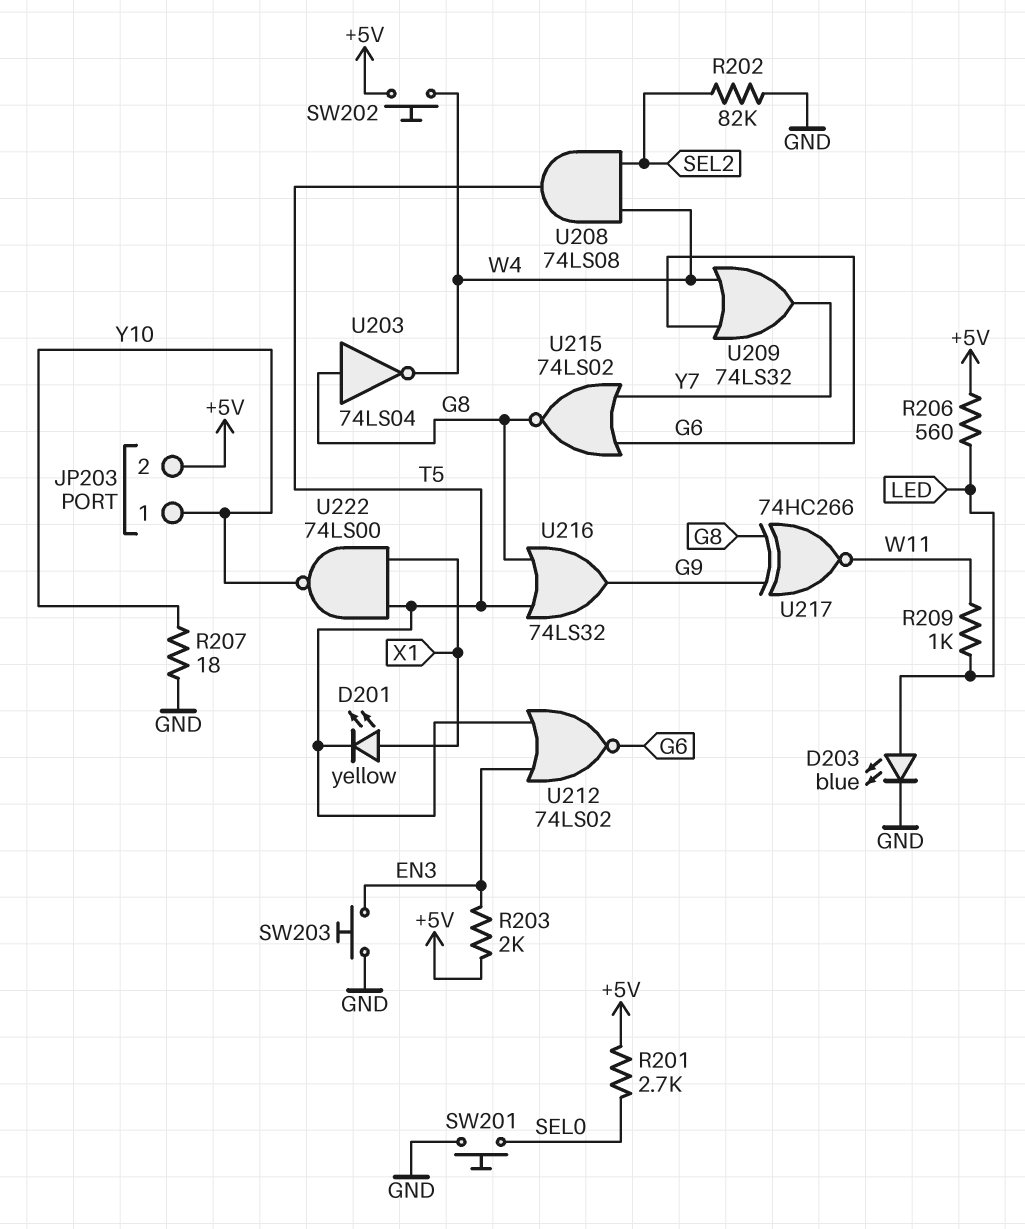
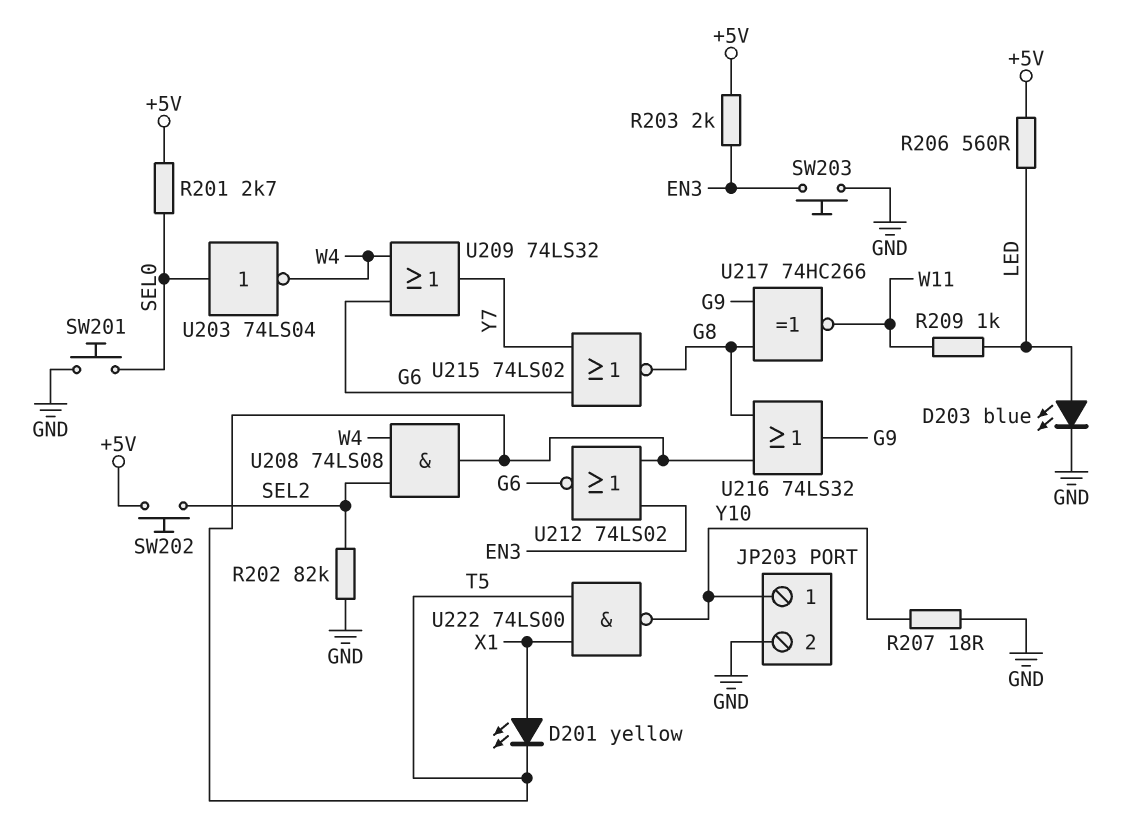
JP203 pin 2: +5V -> GND
SW202: button (+5V, W4) -> button (+5V, SEL2)
U203: NOT 74LS04 (in G8, out W4) -> NOT 74LS04 (in SEL0, out W4)

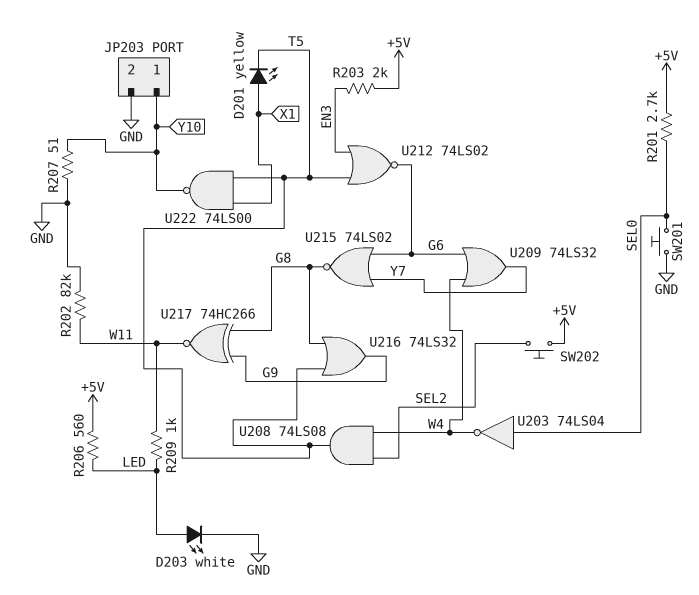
D203: LED blue (A LED, K GND) -> LED white (A LED, K GND)
R202: 82k (GND, SEL2) -> 82k (GND, W11)
R207: 18 (GND, Y10) -> 51 (GND, Y10)
SW203: button (EN3, GND) -> none

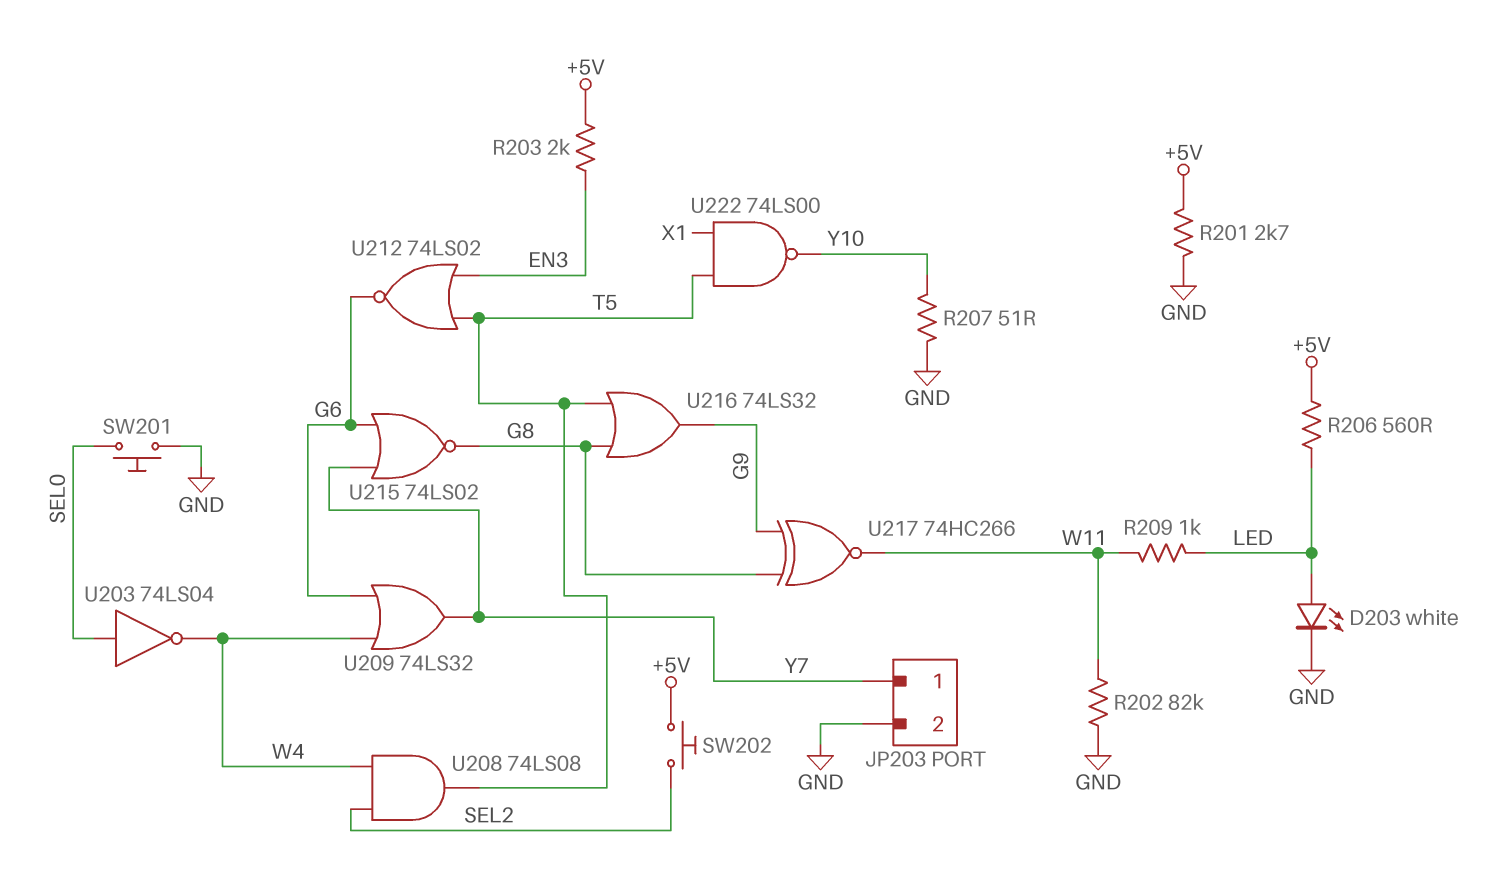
D201: LED yellow (A X1, K T5) -> none
JP203 pin 1: Y10 -> Y7
R201: 2.7k (+5V, SEL0) -> 2.7k (+5V, GND)

